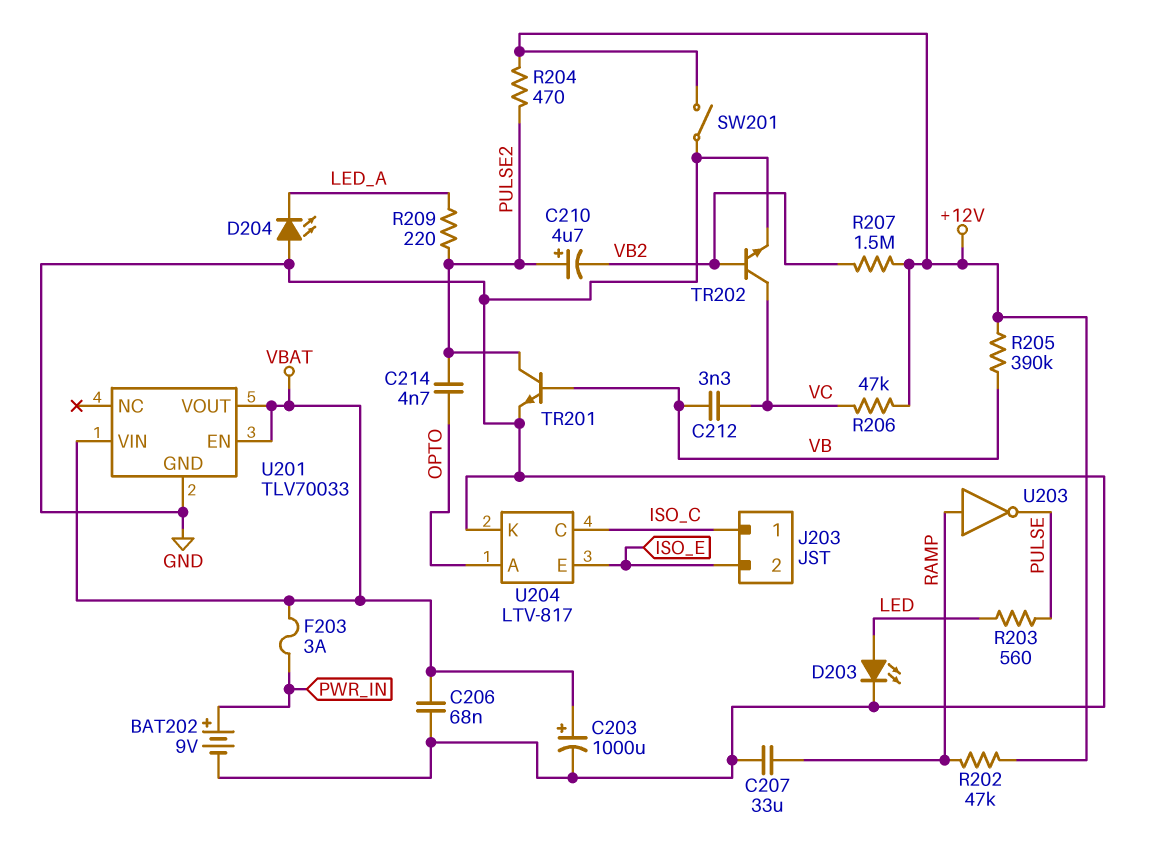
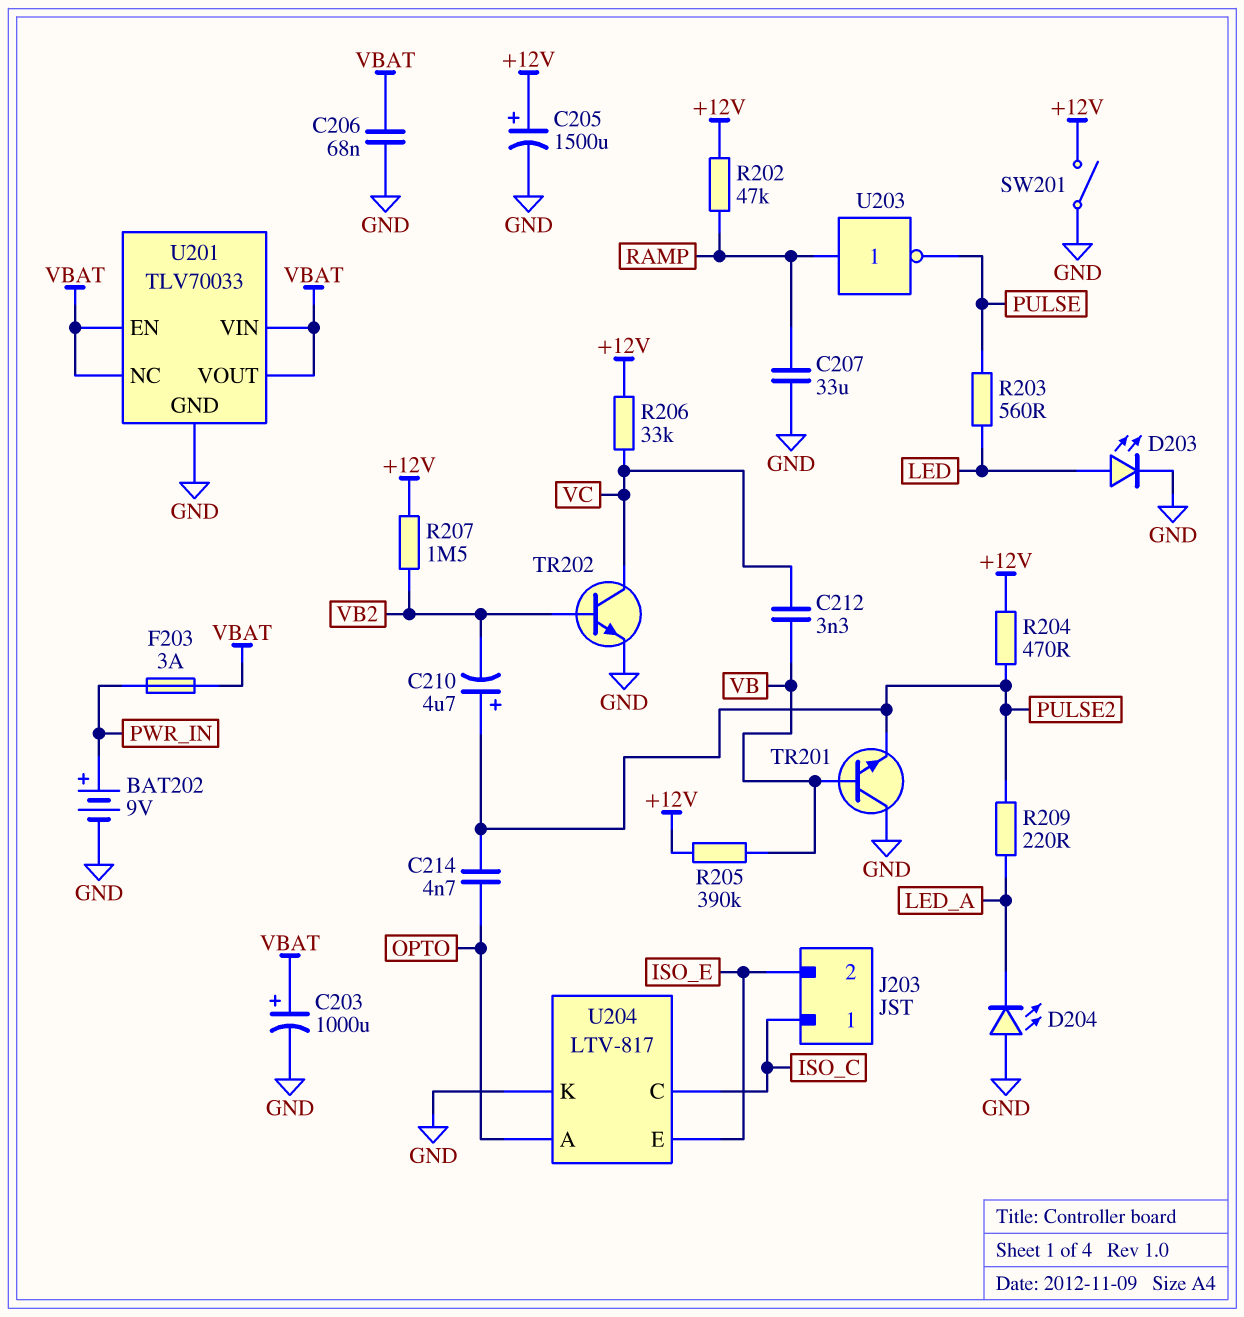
C205: none -> 1500uF (plus +12V, minus GND)
R206: 47k (+12V, VC) -> 33k (+12V, VC)
TR201: NPN (B VB, C PULSE2, E GND) -> NPN (B VB, C GND, E PULSE2)
U201 pin NC: none -> VBAT

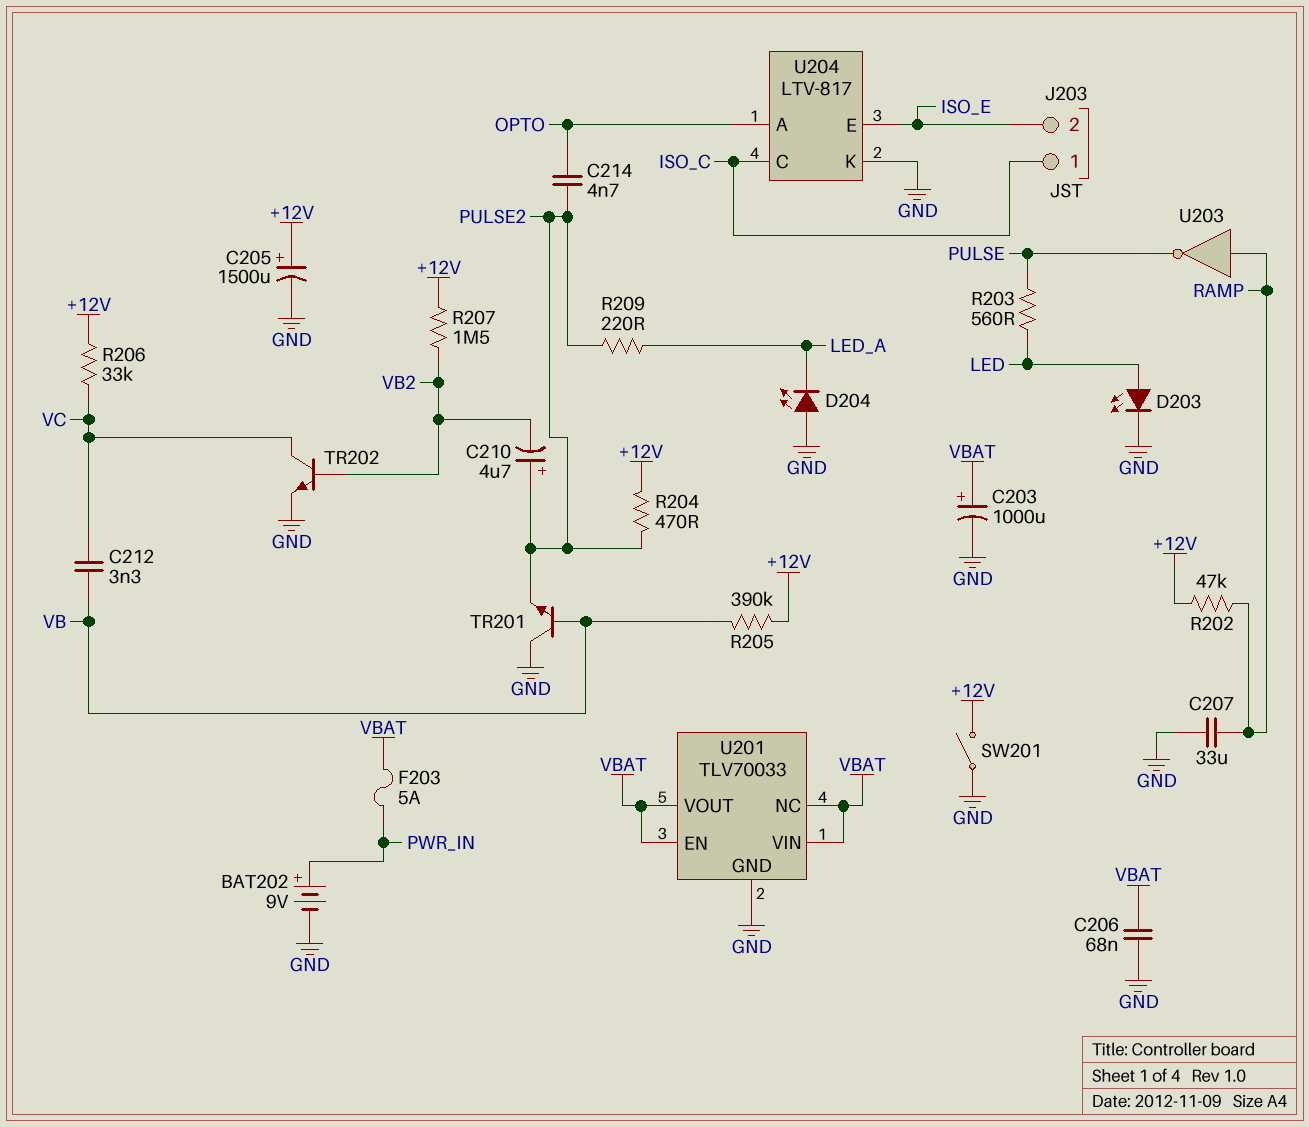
F203: 3A (PWR_IN, VBAT) -> 5A (PWR_IN, VBAT)

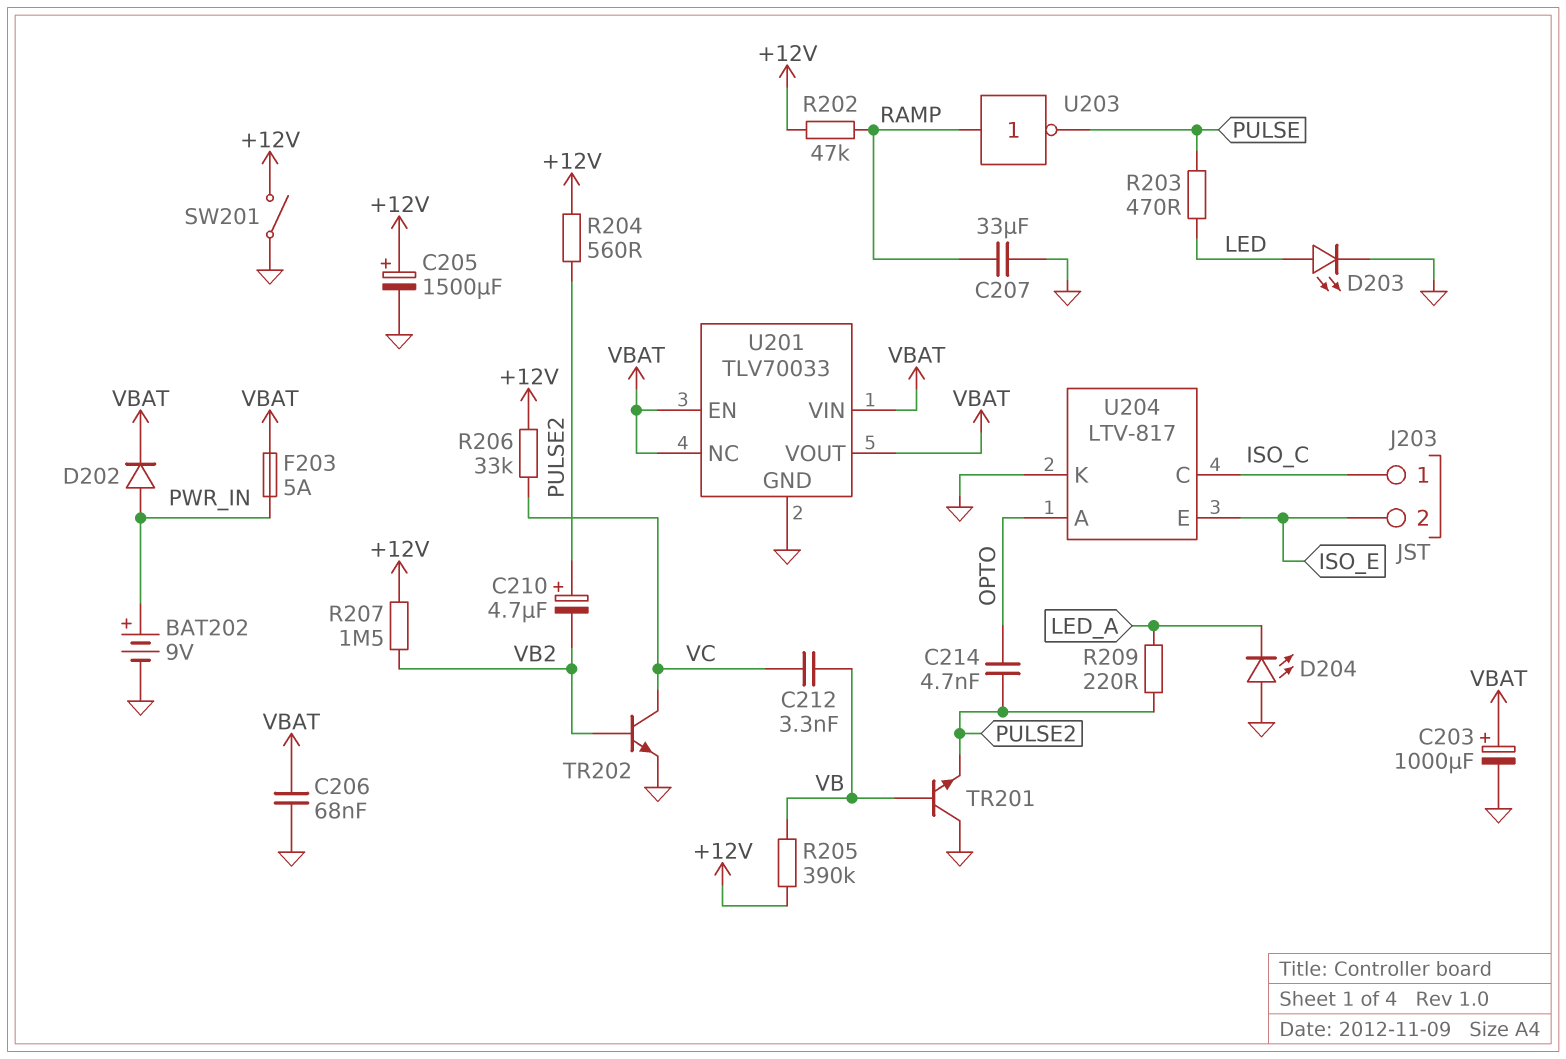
D202: none -> diode (A PWR_IN, K VBAT)
R203: 560 (LED, PULSE) -> 470 (LED, PULSE)
R204: 470 (+12V, PULSE2) -> 560 (+12V, PULSE2)

